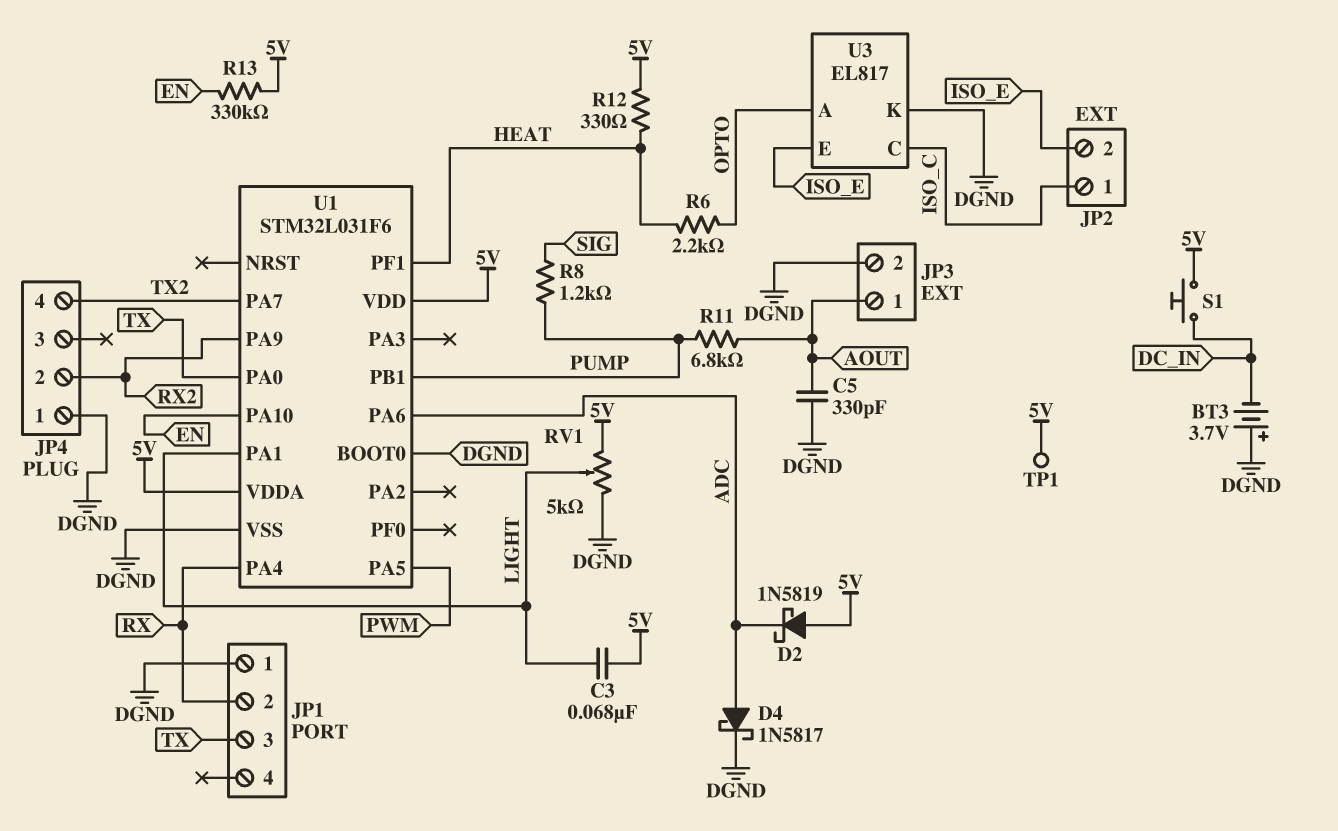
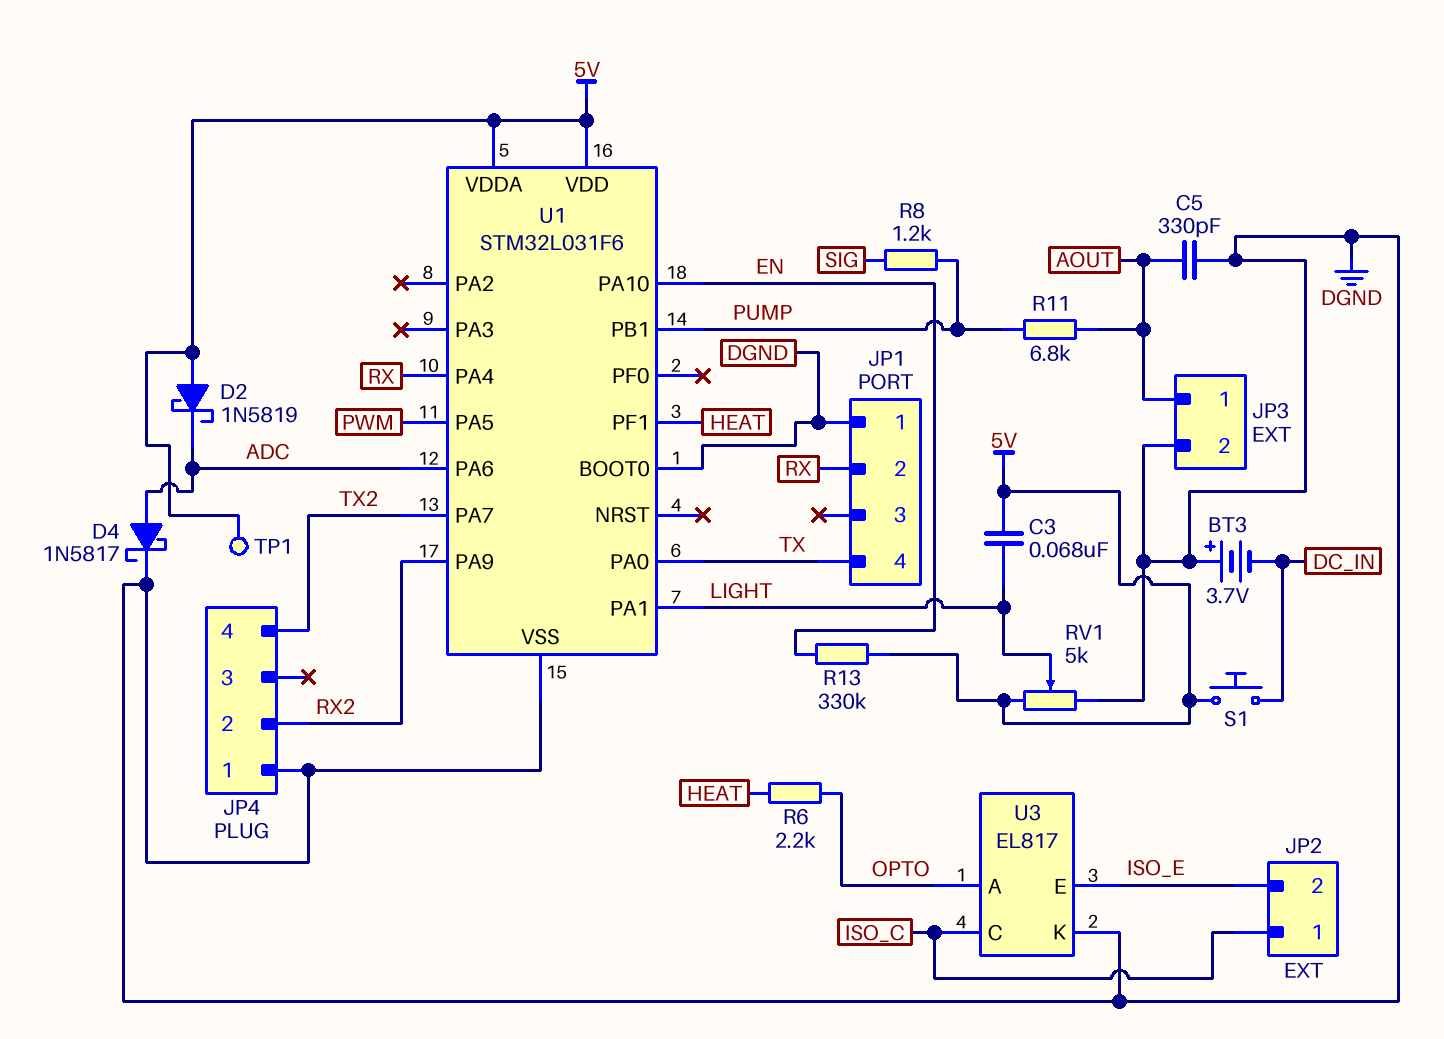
JP1 pin 3: TX -> none
JP1 pin 4: none -> TX
R12: 330 (5V, HEAT) -> none

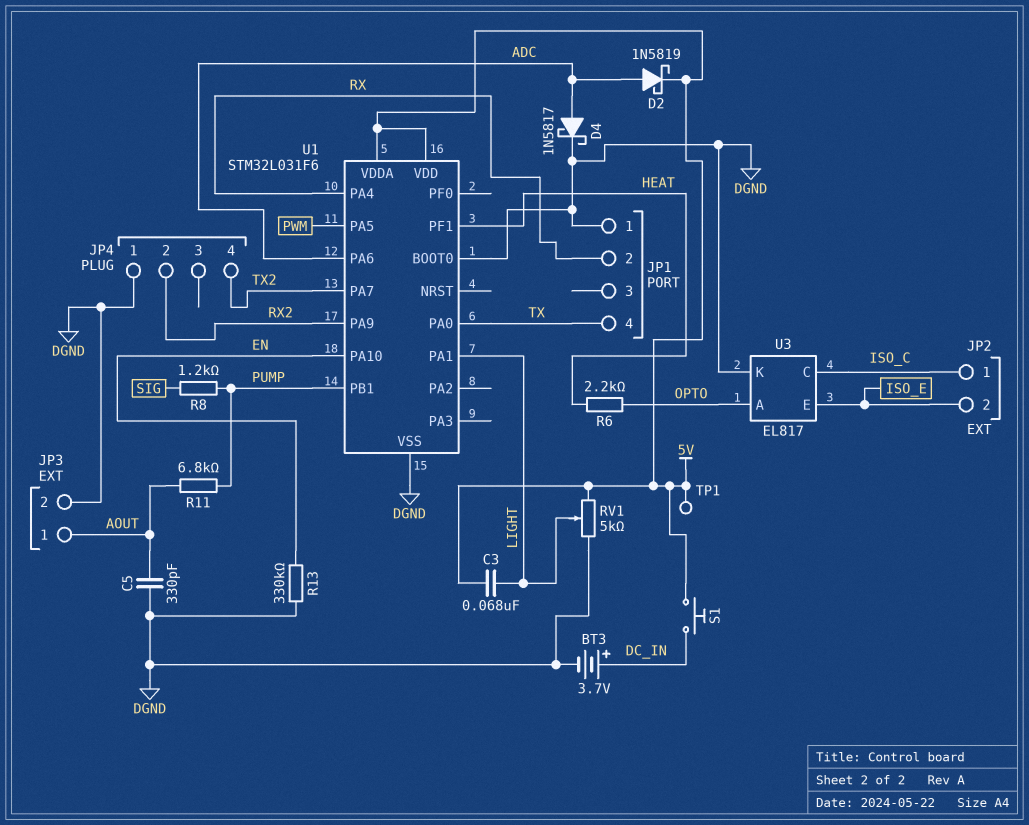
BT3: 3.7V (plus DGND, minus DC_IN) -> 3.7V (plus DC_IN, minus DGND)
D2: schottky 1N5819 (A 5V, K ADC) -> schottky 1N5819 (A ADC, K 5V)
R13: 330k (5V, EN) -> 330k (DGND, EN)

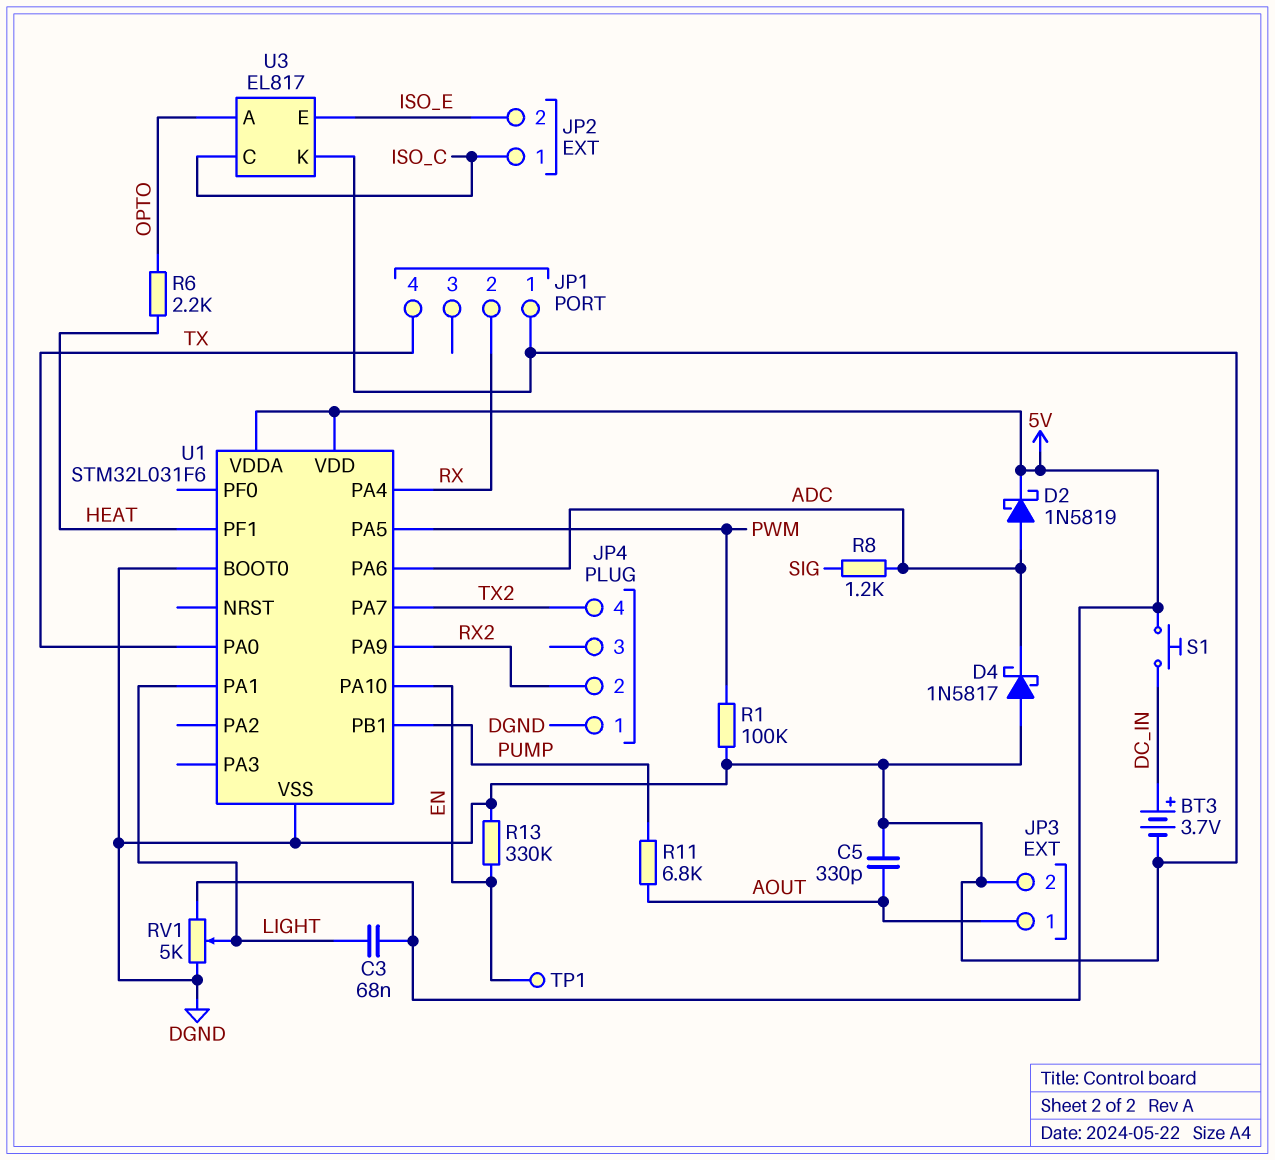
D4: schottky 1N5817 (A ADC, K DGND) -> schottky 1N5817 (A DGND, K ADC)
R1: none -> 100k (DGND, PWM)
R8: 1.2k (PUMP, SIG) -> 1.2k (ADC, SIG)
TP1: test point (5V) -> test point (EN)

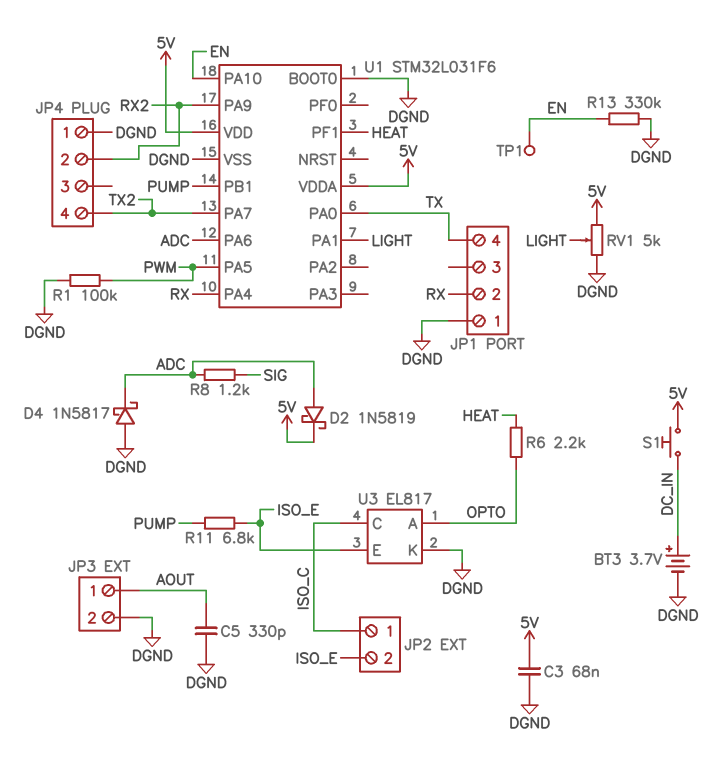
C3: 68nF (5V, LIGHT) -> 68nF (5V, DGND)
R11: 6.8k (AOUT, PUMP) -> 6.8k (ISO_E, PUMP)

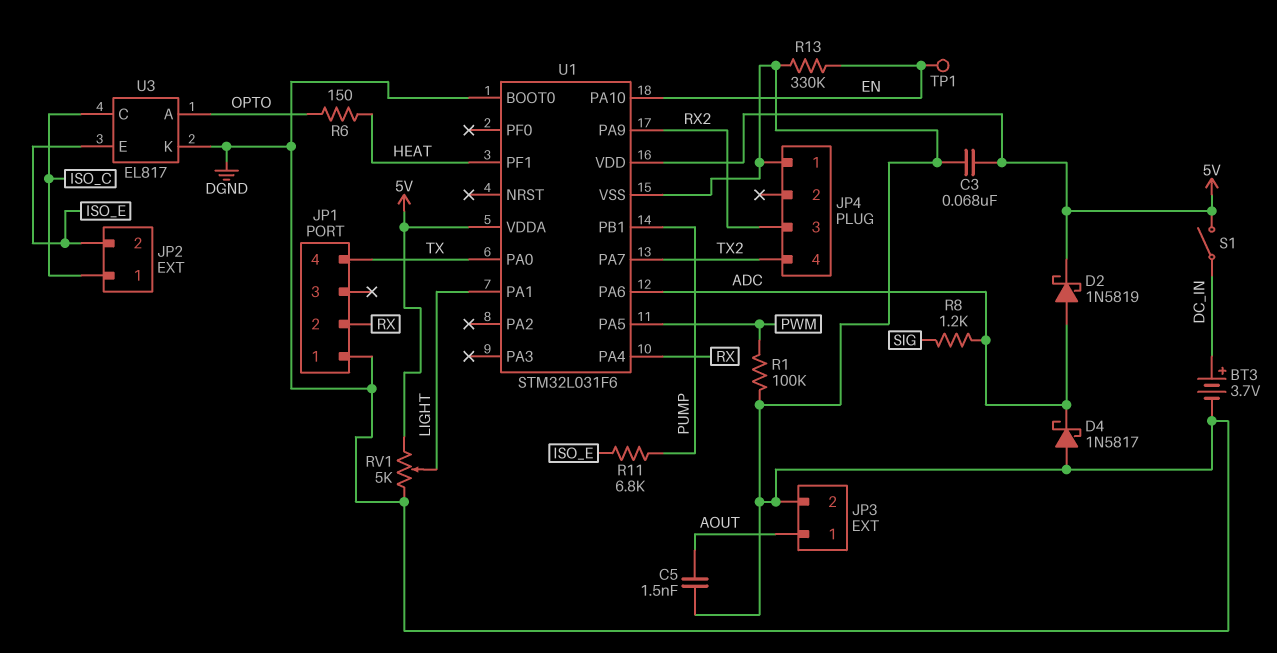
C5: 330pF (AOUT, DGND) -> 1.5nF (AOUT, DGND)
JP4 pin 2: RX2 -> none
JP4 pin 3: none -> RX2
R6: 2.2k (HEAT, OPTO) -> 150 (HEAT, OPTO)
S1: button (5V, DC_IN) -> switch (5V, DC_IN)

